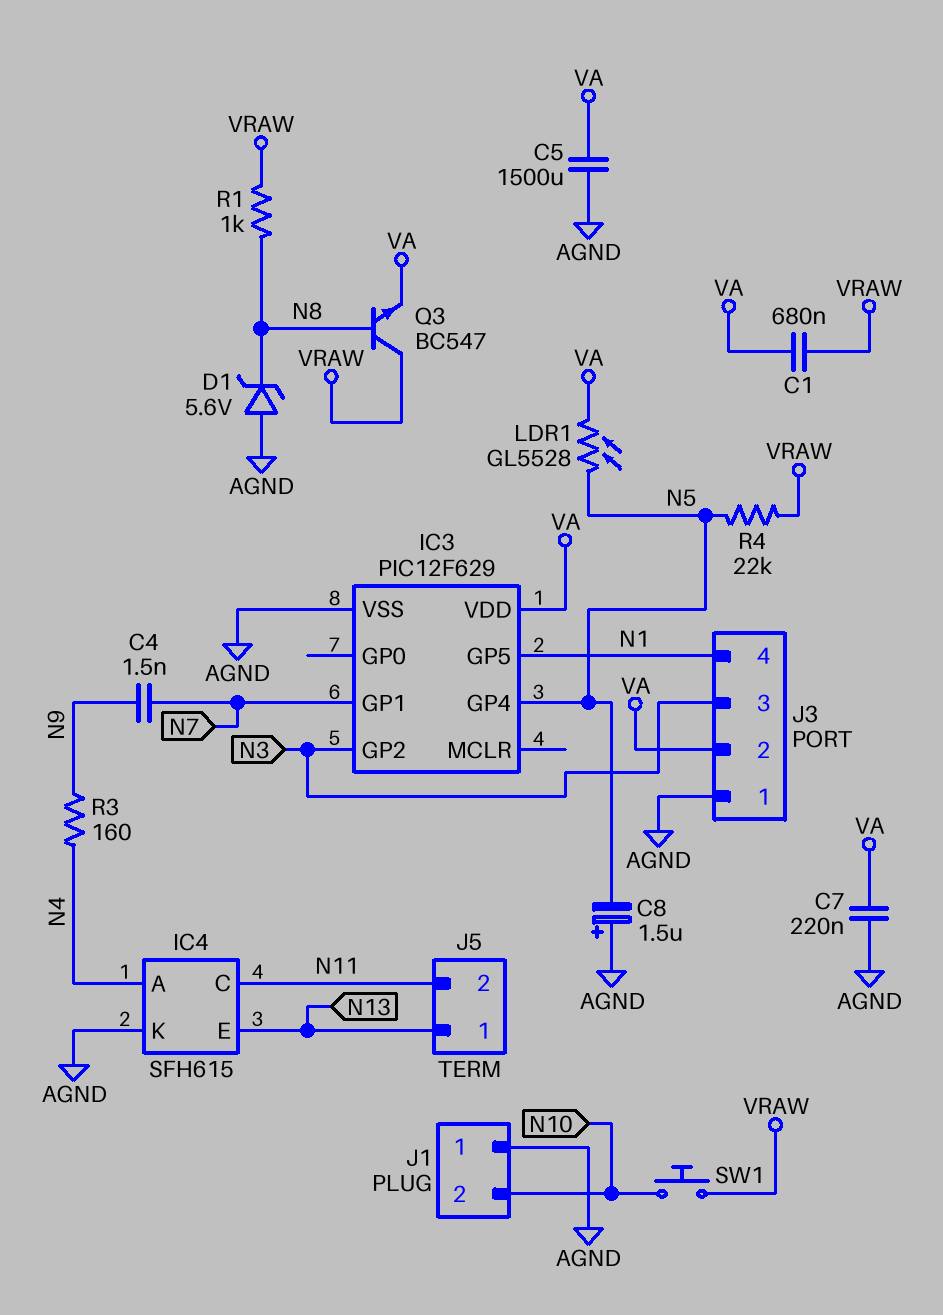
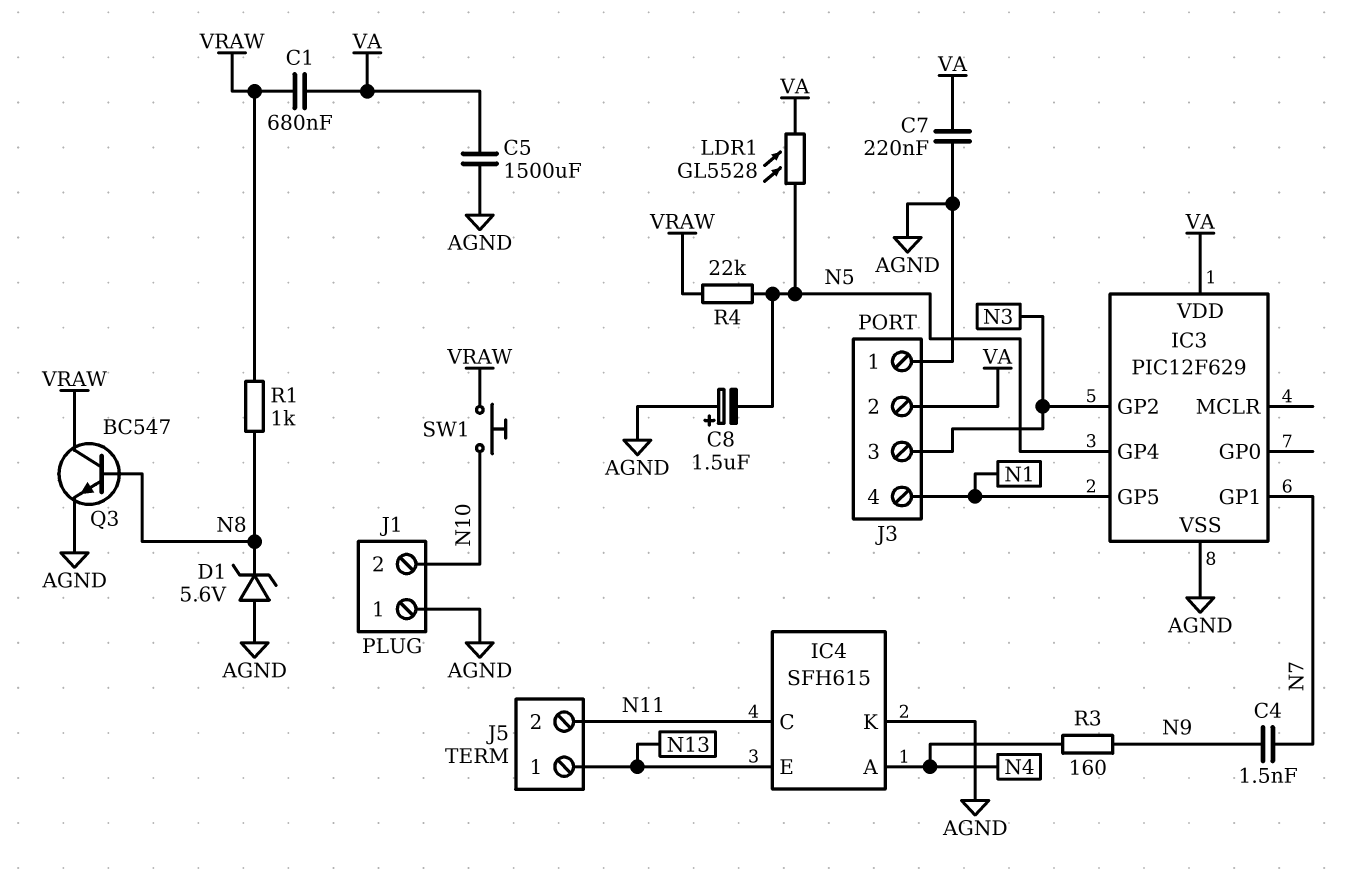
Q3: NPN BC547 (B N8, C VRAW, E VA) -> NPN BC547 (B N8, C VRAW, E AGND)

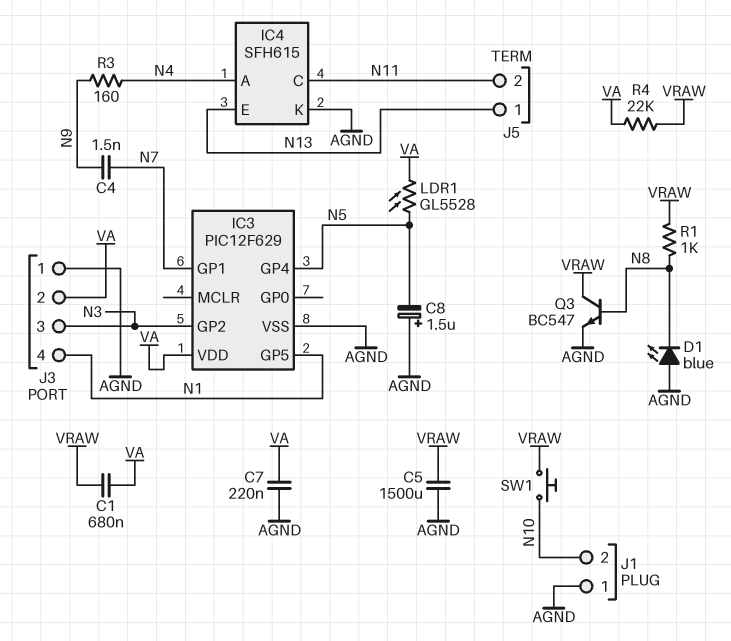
C5: 1500uF (AGND, VA) -> 1500uF (AGND, VRAW)
D1: zener 5.6V (A AGND, K N8) -> LED blue (A AGND, K N8)
R4: 22k (N5, VRAW) -> 22k (VA, VRAW)

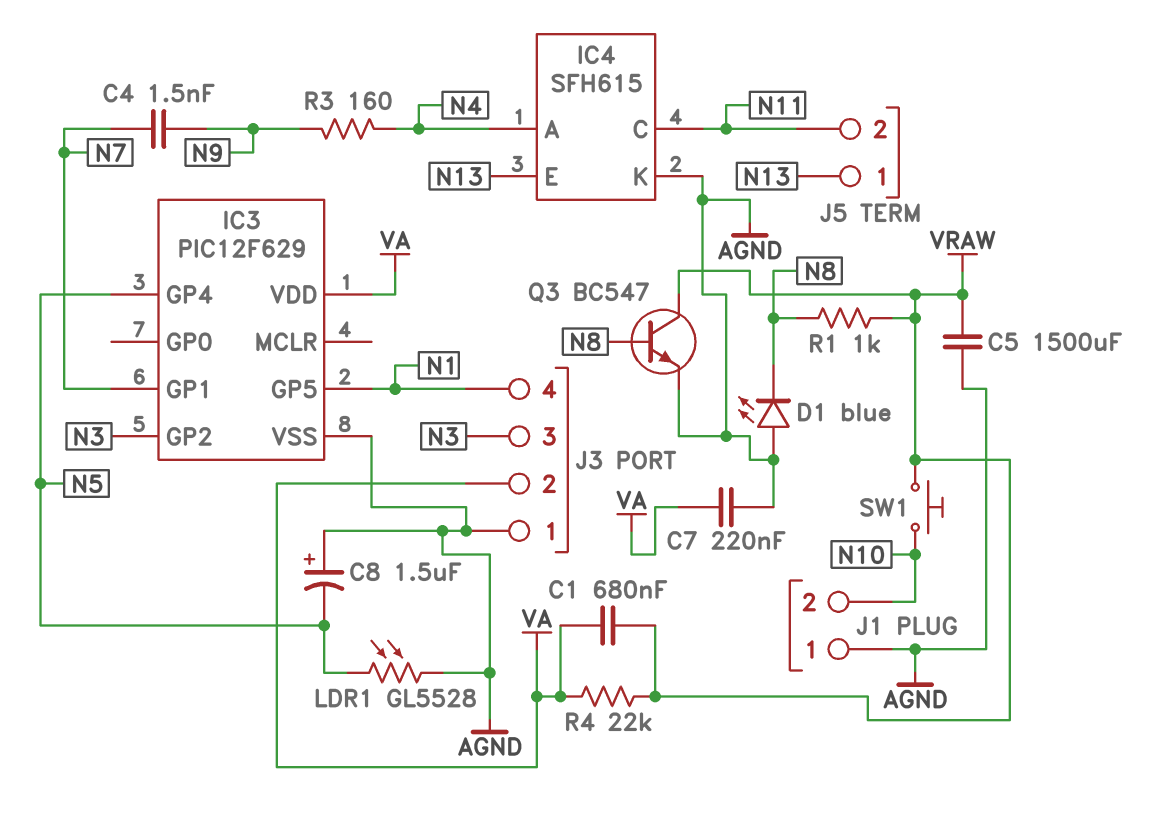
LDR1: GL5528 (N5, VA) -> GL5528 (AGND, N5)

